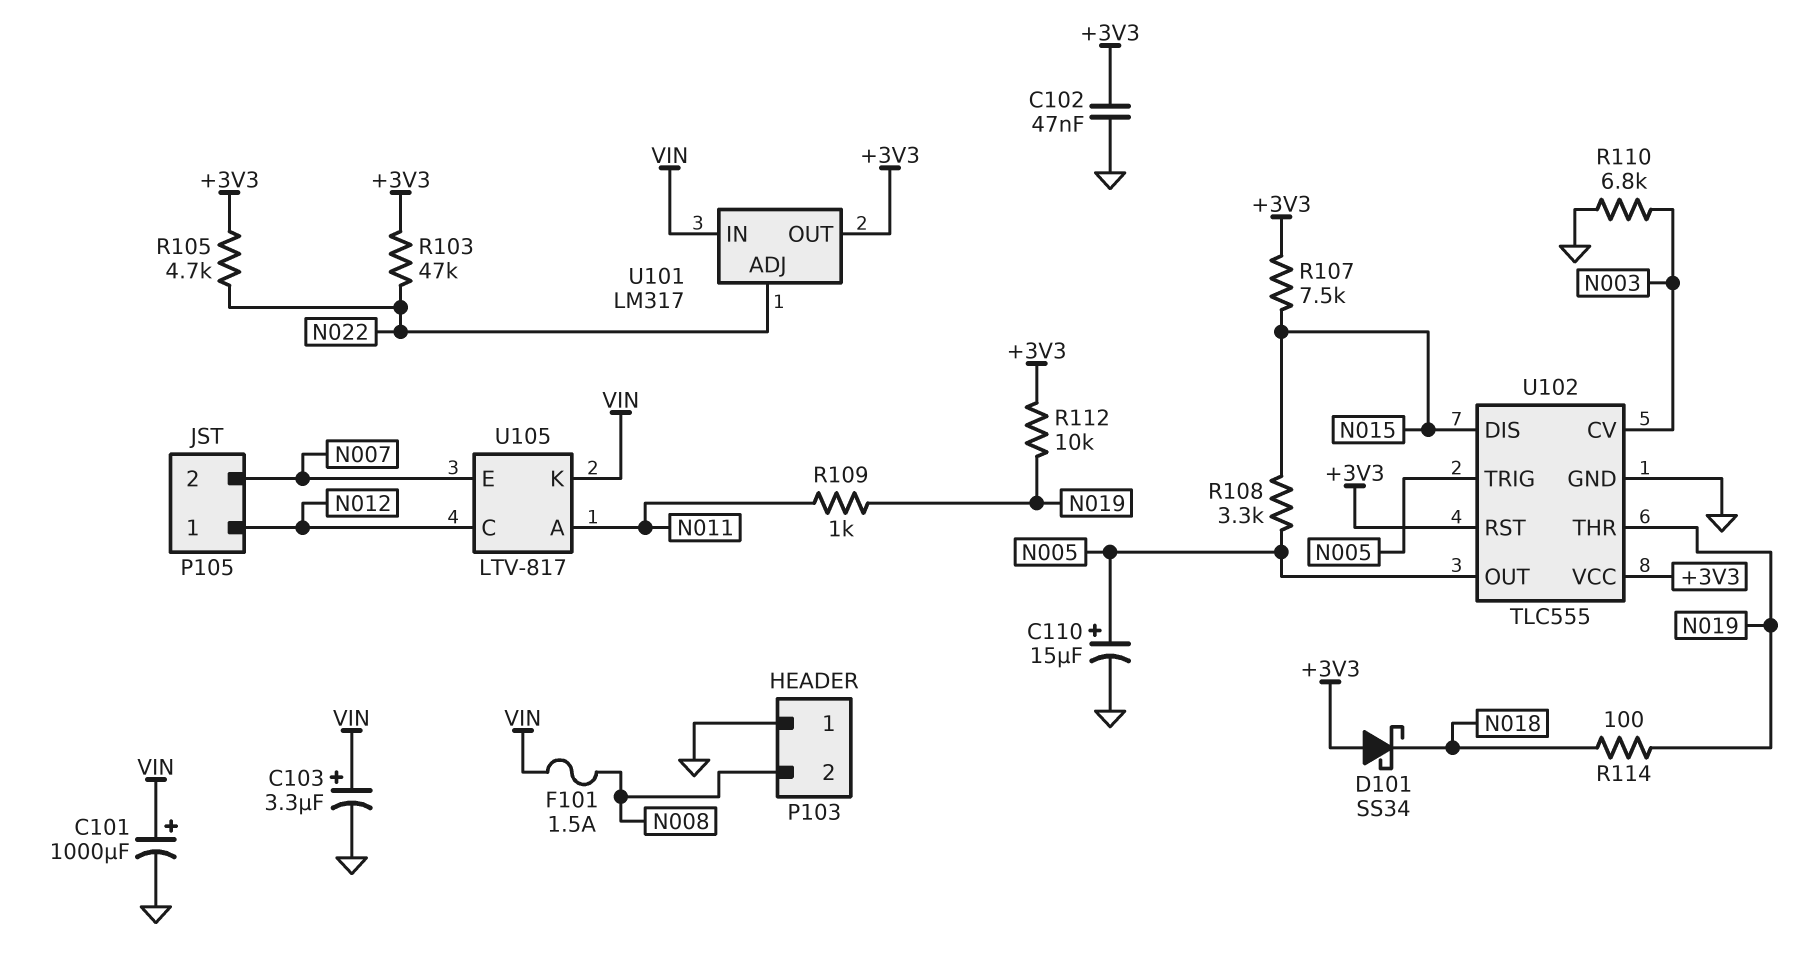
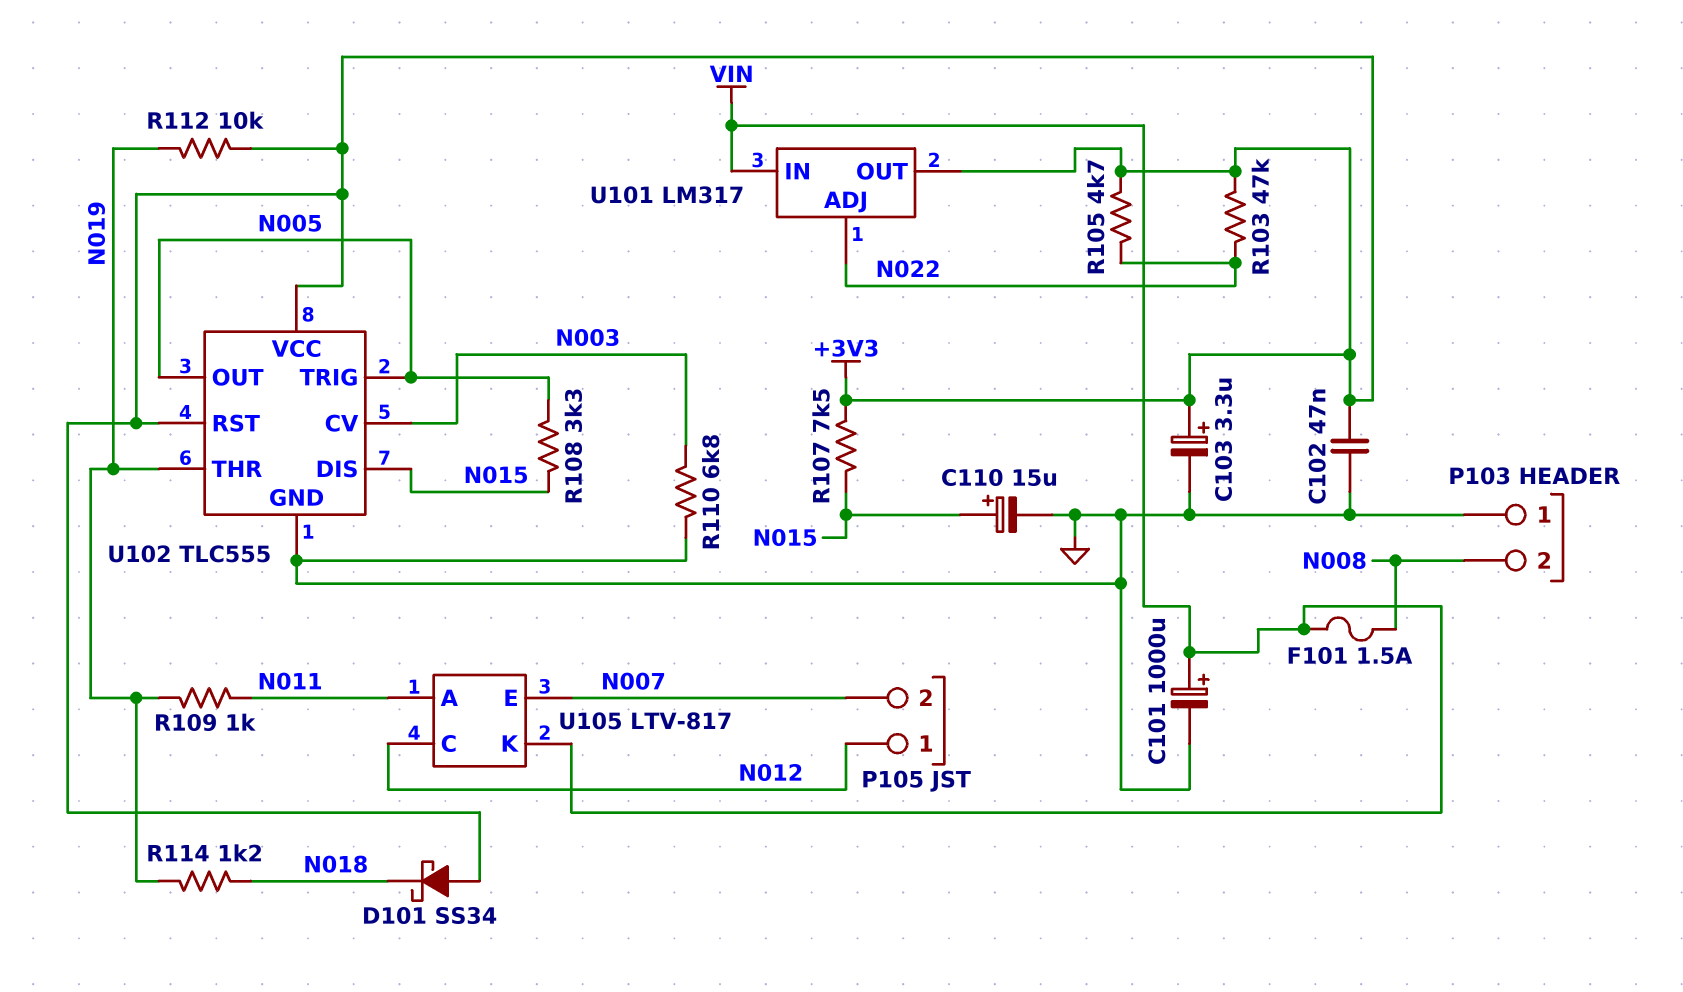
C103: 3.3uF (plus VIN, minus GND) -> 3.3uF (plus +3V3, minus GND)
C110: 15uF (plus N005, minus GND) -> 15uF (plus N015, minus GND)
R114: 100 (N018, N019) -> 1.2k (N018, N019)

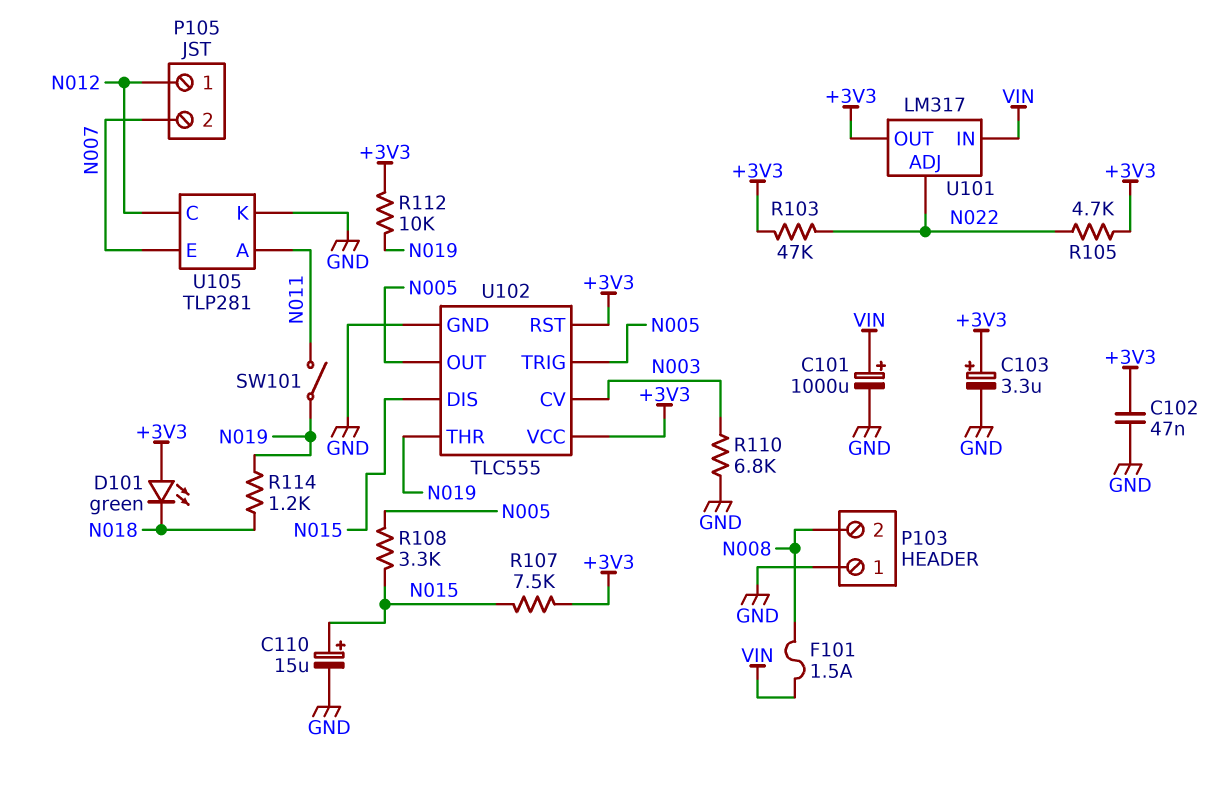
D101: schottky SS34 (A +3V3, K N018) -> LED green (A +3V3, K N018)
R109: 1k (N011, N019) -> none
SW101: none -> switch (N011, N019)
U105: LTV-817 -> TLP281
U105 pin K: VIN -> GND

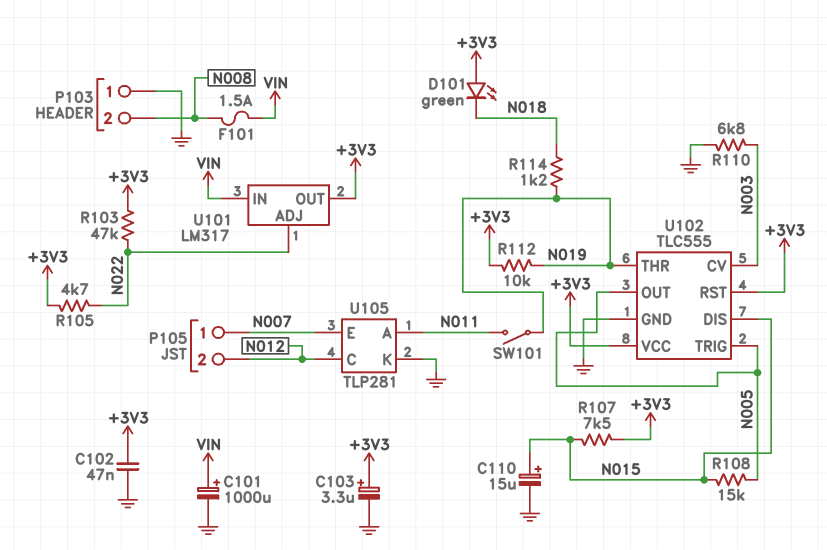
P105 pin 1: N012 -> N007
P105 pin 2: N007 -> N012
R108: 3.3k (N005, N015) -> 15k (N005, N015)

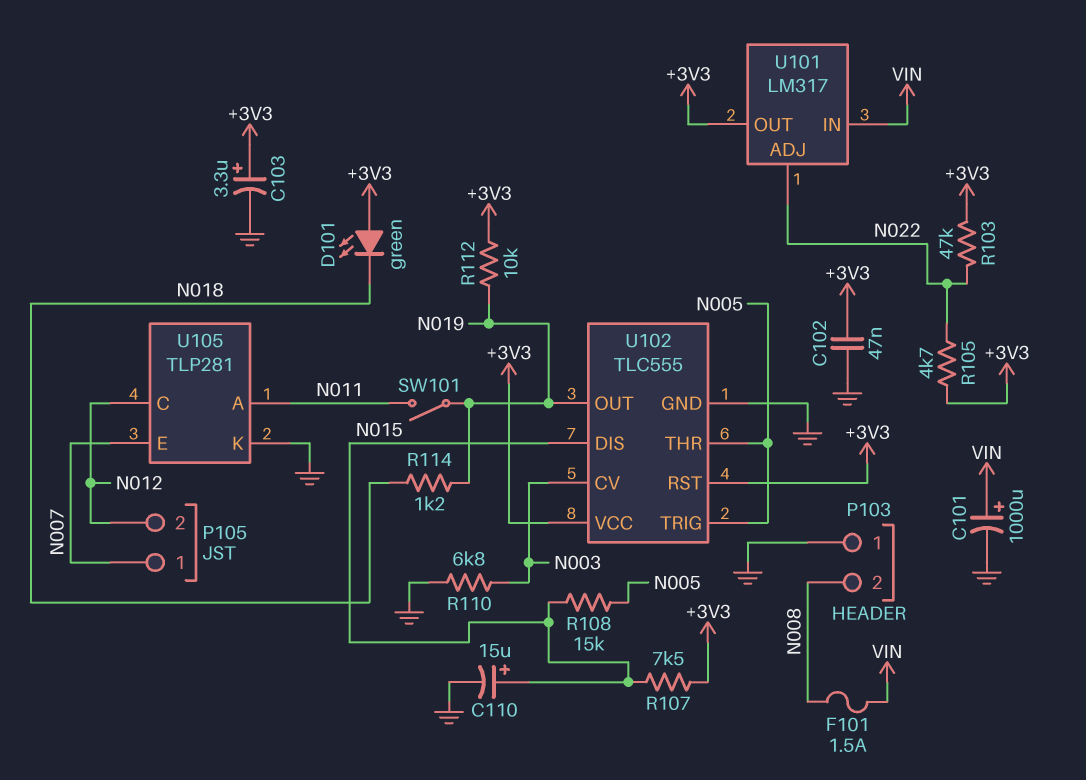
U102 pin OUT: N005 -> N019
U102 pin THR: N019 -> N005

